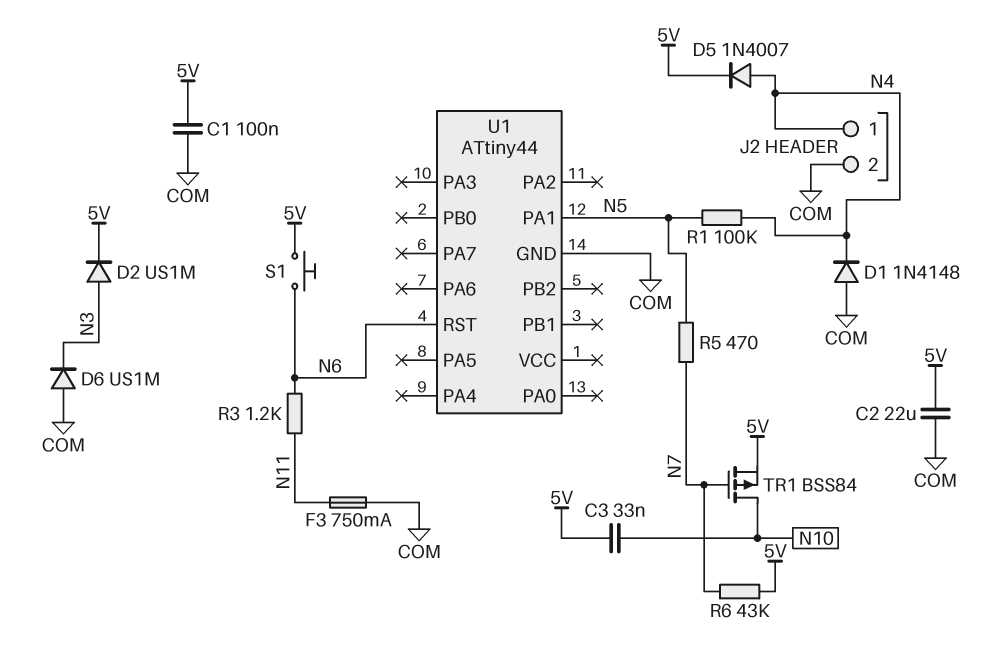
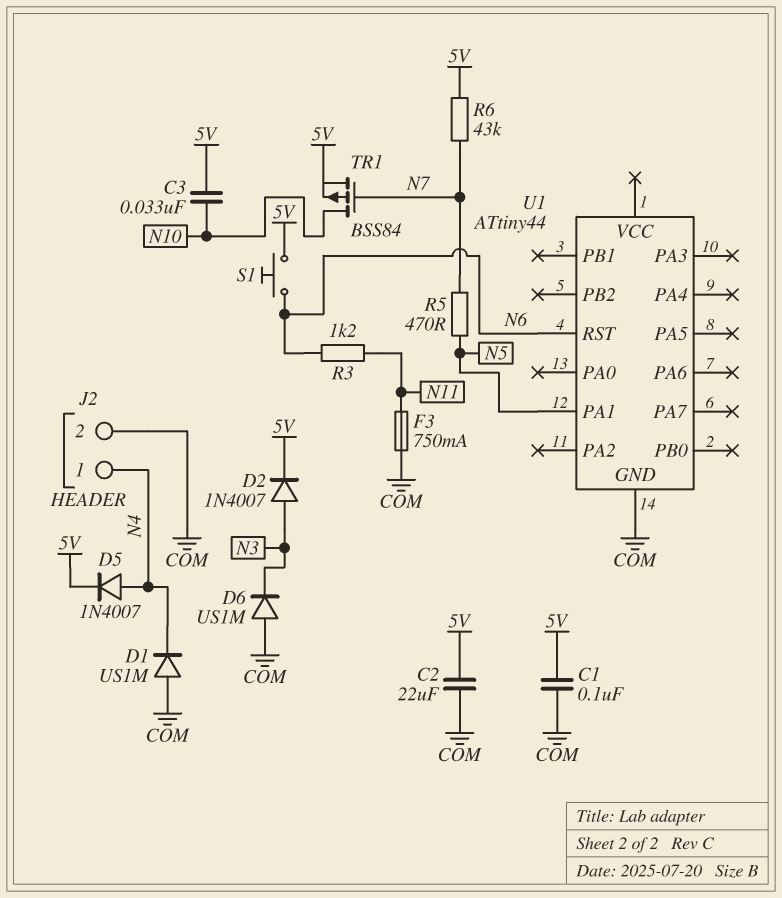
D1: diode 1N4148 (A COM, K N4) -> diode US1M (A COM, K N4)
D2: diode US1M (A N3, K 5V) -> diode 1N4007 (A N3, K 5V)
R1: 100k (N4, N5) -> none

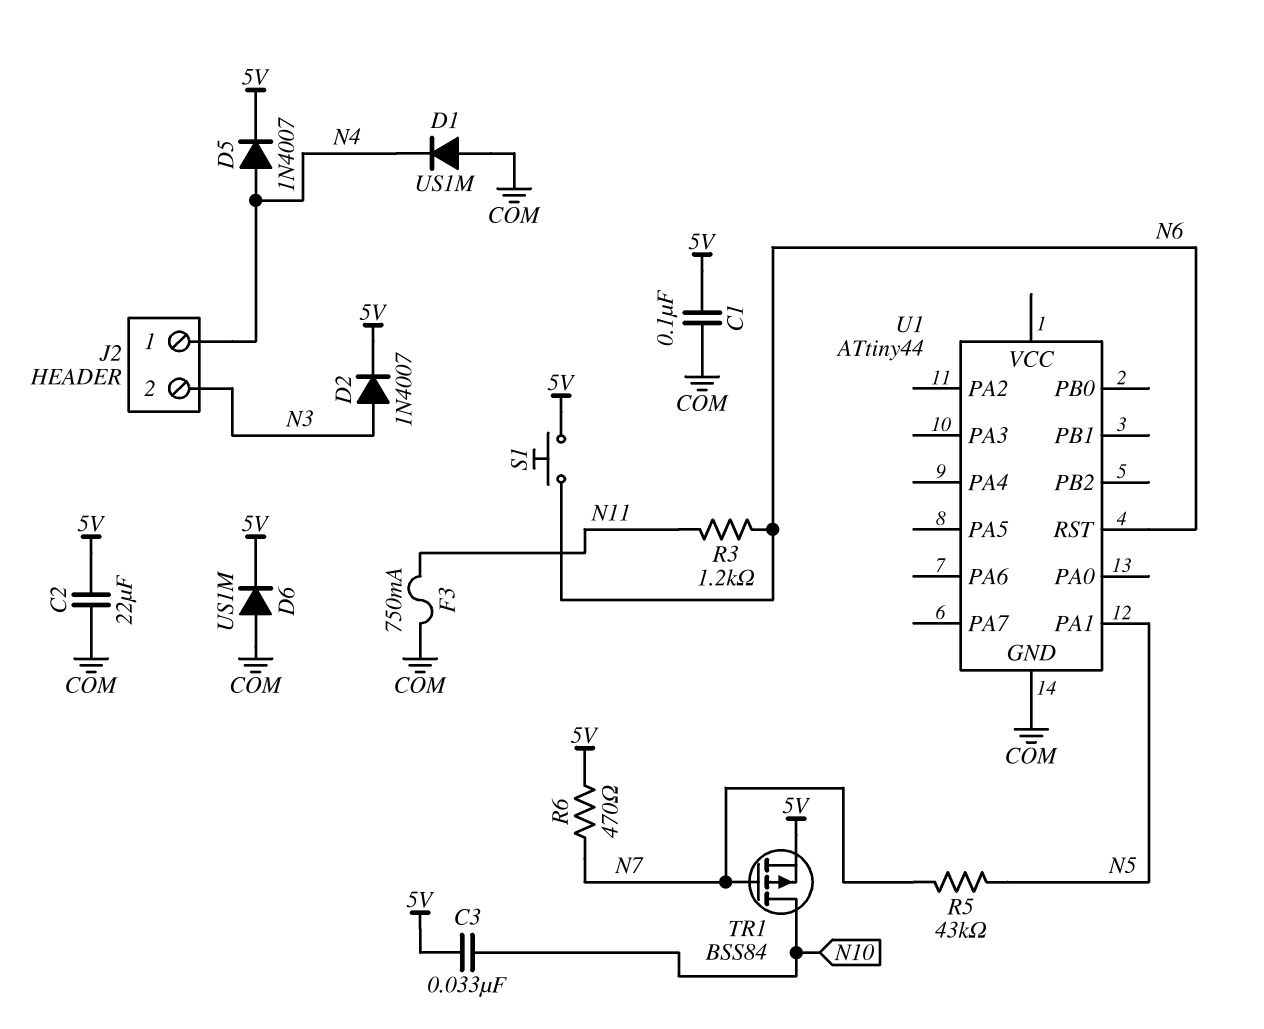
D6: diode US1M (A COM, K N3) -> diode US1M (A COM, K 5V)
J2 pin 2: COM -> N3
R5: 470 (N5, N7) -> 43k (N5, N7)
R6: 43k (5V, N7) -> 470 (5V, N7)

